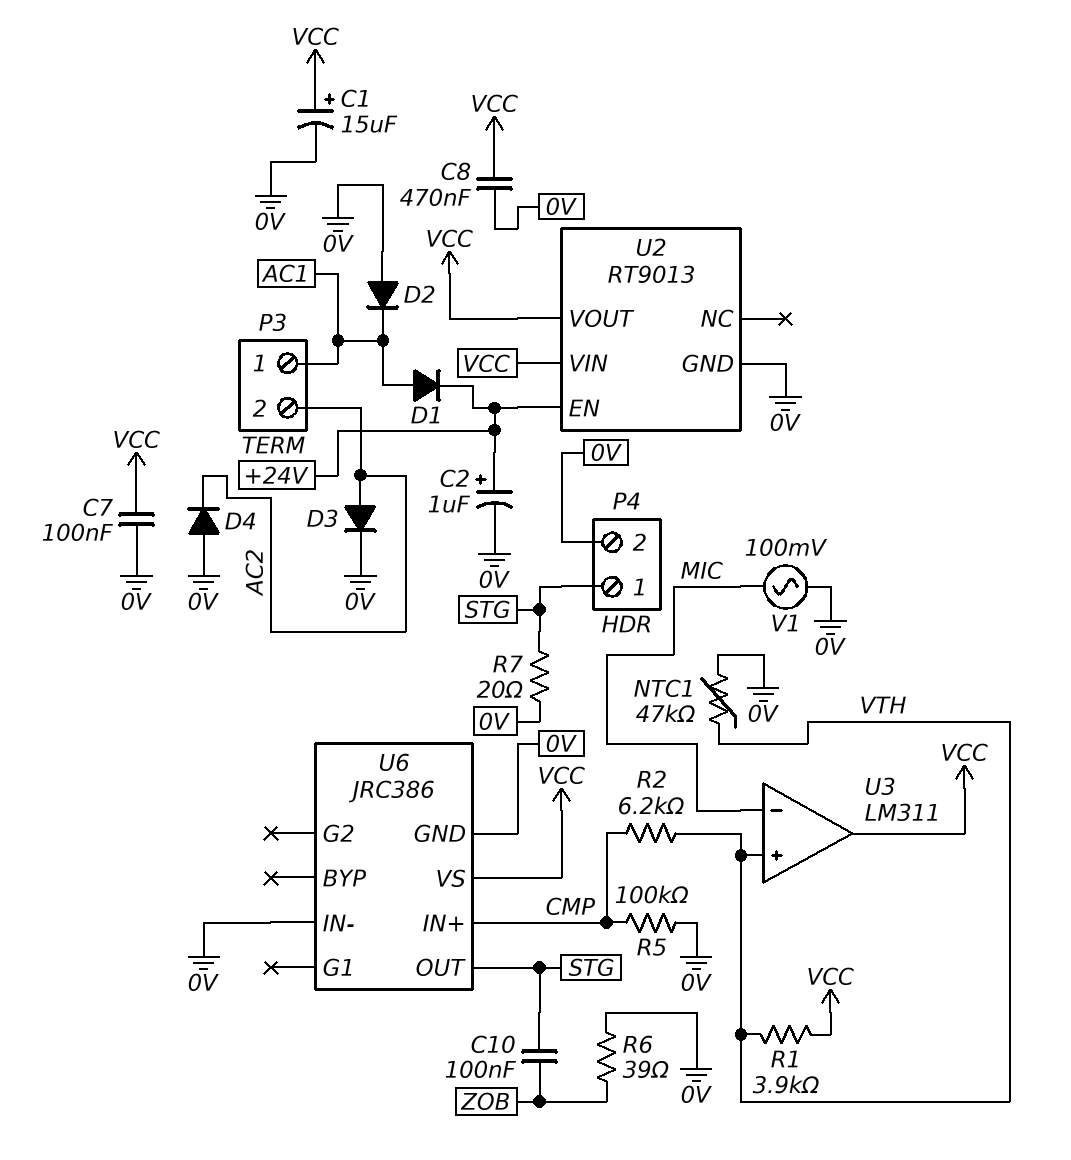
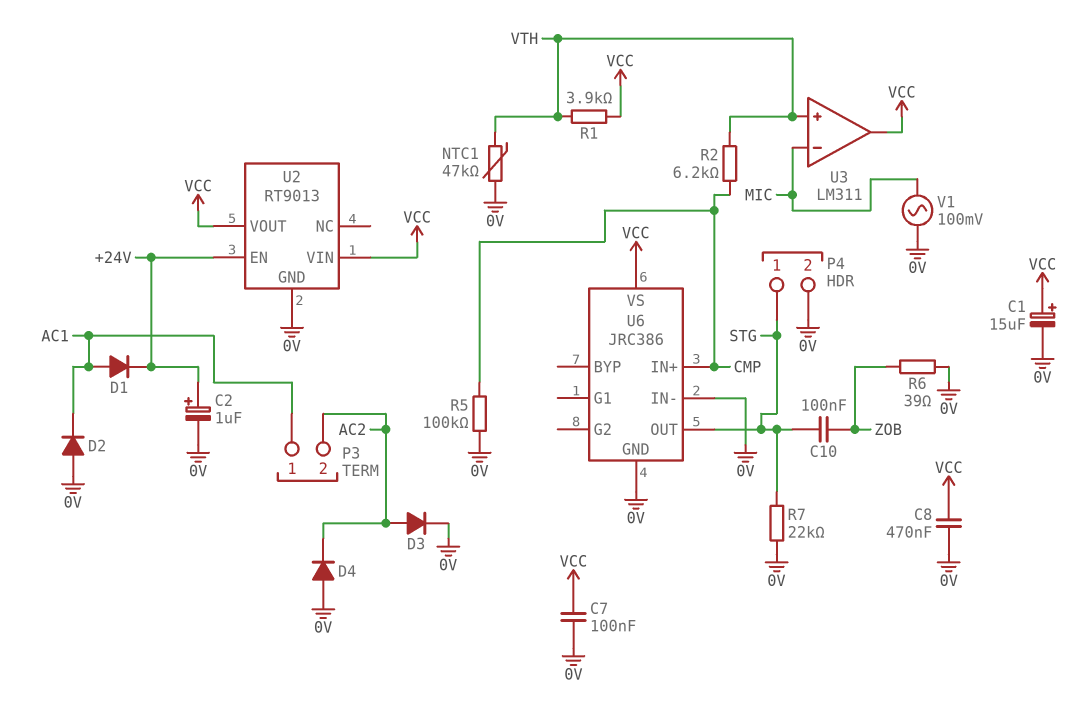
R7: 20 (0V, STG) -> 22k (0V, STG)

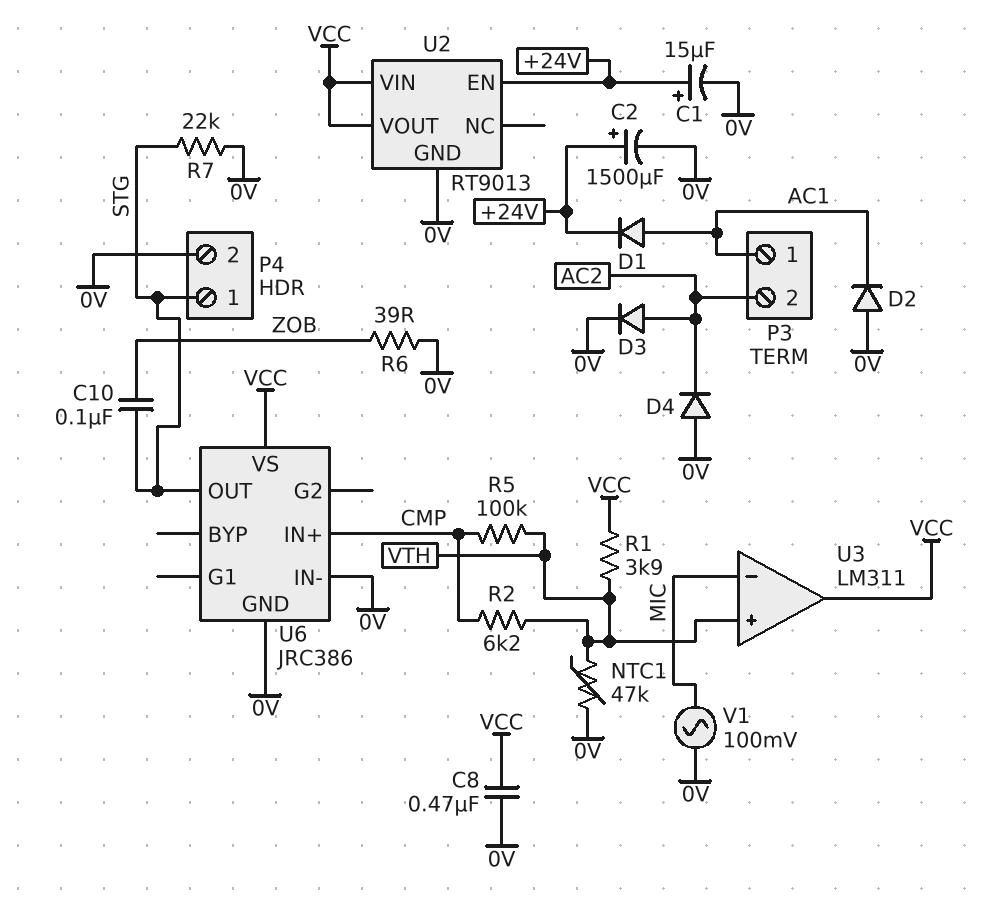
C1: 15uF (plus VCC, minus 0V) -> 15uF (plus +24V, minus 0V)
C2: 1uF (plus +24V, minus 0V) -> 1500uF (plus +24V, minus 0V)
C7: 100nF (0V, VCC) -> none
R5: 100k (0V, CMP) -> 100k (CMP, VTH)

